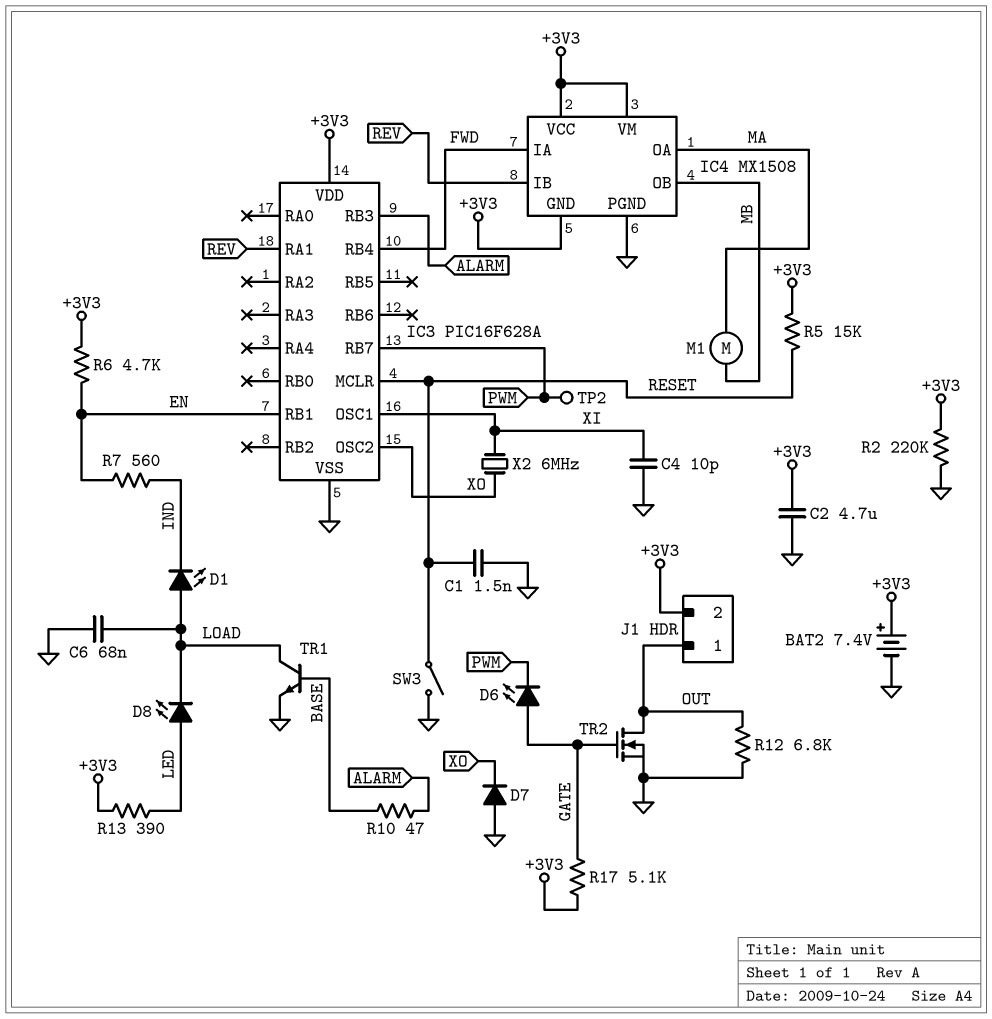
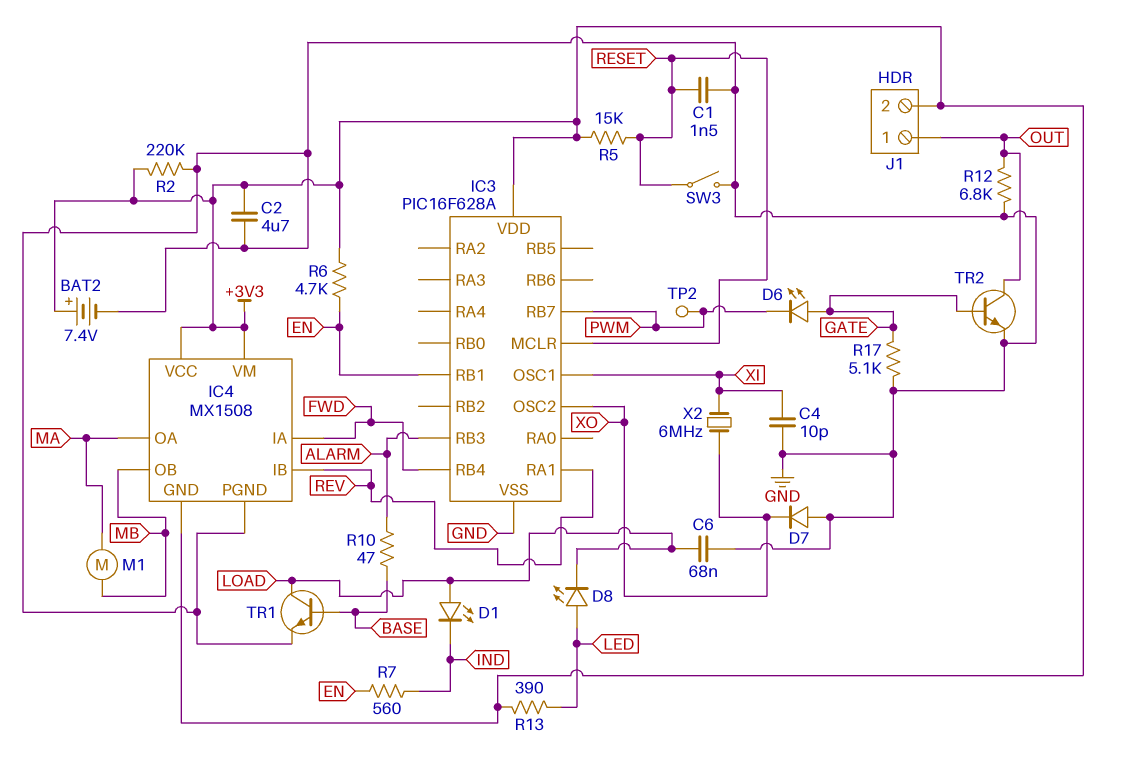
R17: 5.1k (+3V3, GATE) -> 5.1k (GATE, GND)
TR2: NMOS (G GATE, D OUT, S GND) -> NPN (B GATE, C OUT, E GND)

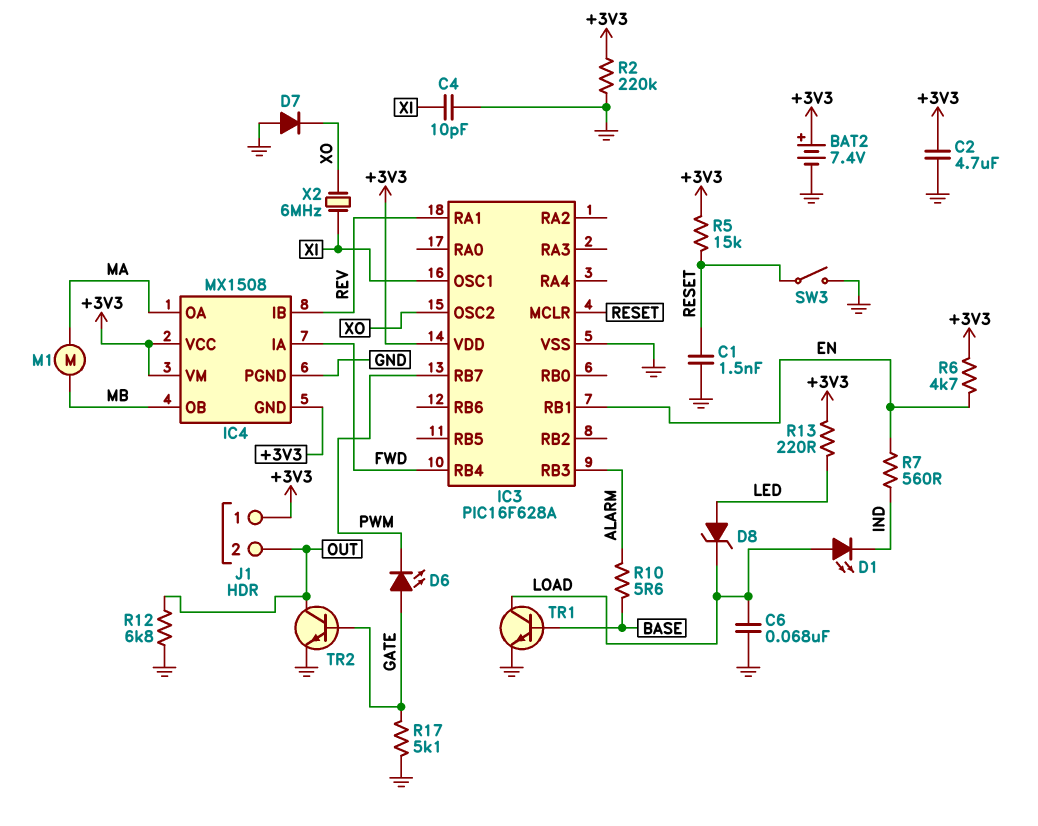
D8: LED (A LED, K LOAD) -> zener (A LED, K LOAD)
J1 pin 1: OUT -> +3V3
J1 pin 2: +3V3 -> OUT
R10: 47 (ALARM, BASE) -> 5.6 (ALARM, BASE)
R13: 390 (+3V3, LED) -> 220 (+3V3, LED)
TP2: test point (PWM) -> none

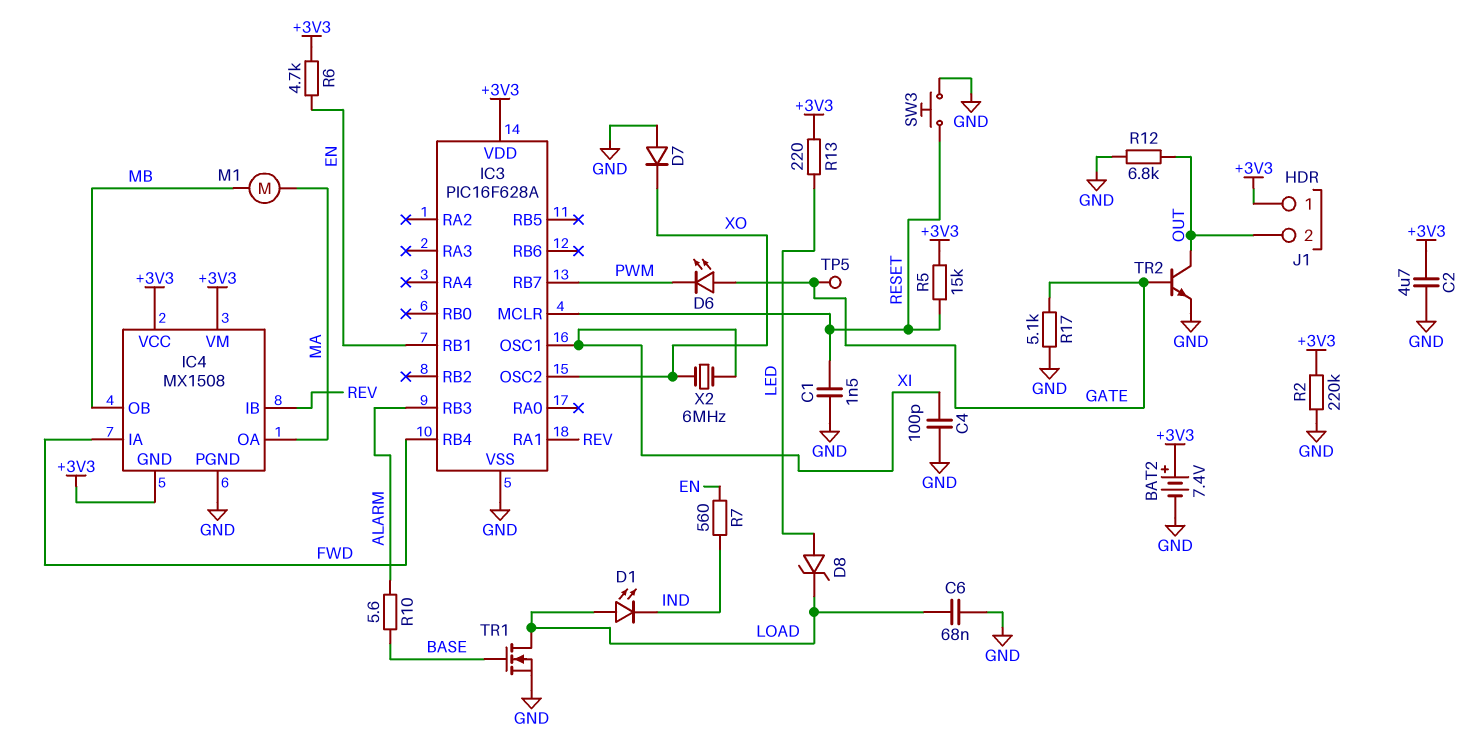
C4: 10pF (GND, XI) -> 100pF (GND, XI)
SW3: switch (GND, RESET) -> button (GND, RESET)
TP5: none -> test point (GATE)
TR1: NPN (B BASE, C LOAD, E GND) -> NMOS (G BASE, D LOAD, S GND)

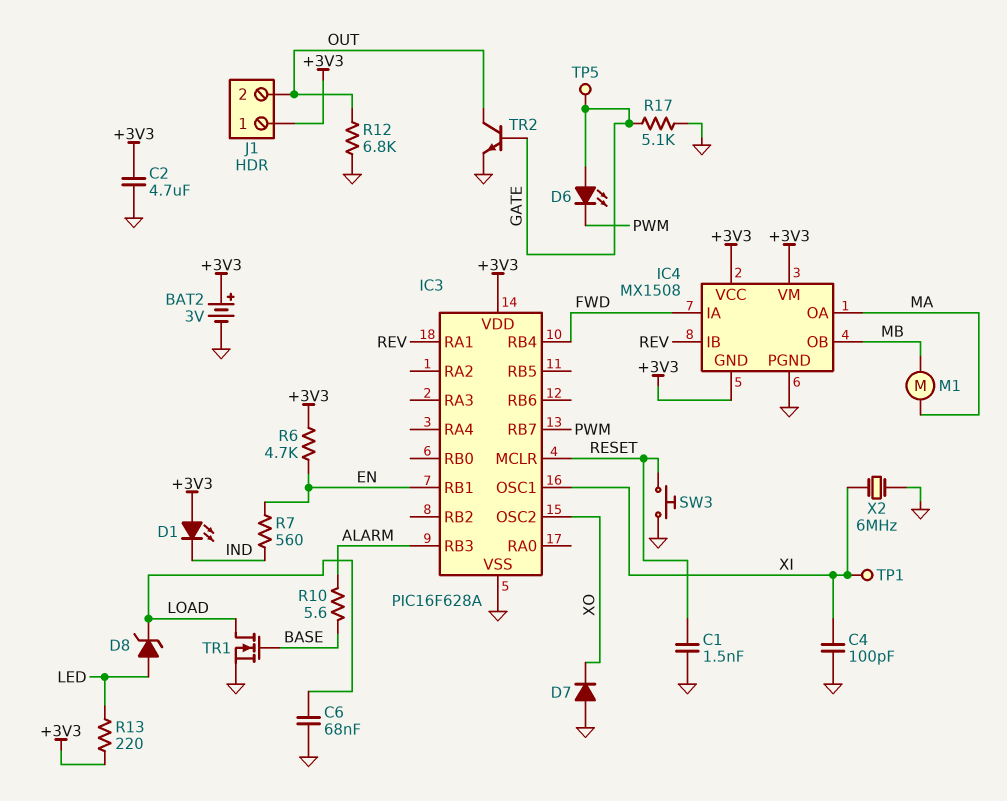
BAT2: 7.4V (plus +3V3, minus GND) -> 3V (plus +3V3, minus GND)
D1: LED (A LOAD, K IND) -> LED (A +3V3, K IND)
R2: 220k (+3V3, GND) -> none
R5: 15k (+3V3, RESET) -> none
TP1: none -> test point (XI)
X2: 6MHz (XI, XO) -> 6MHz (GND, XI)

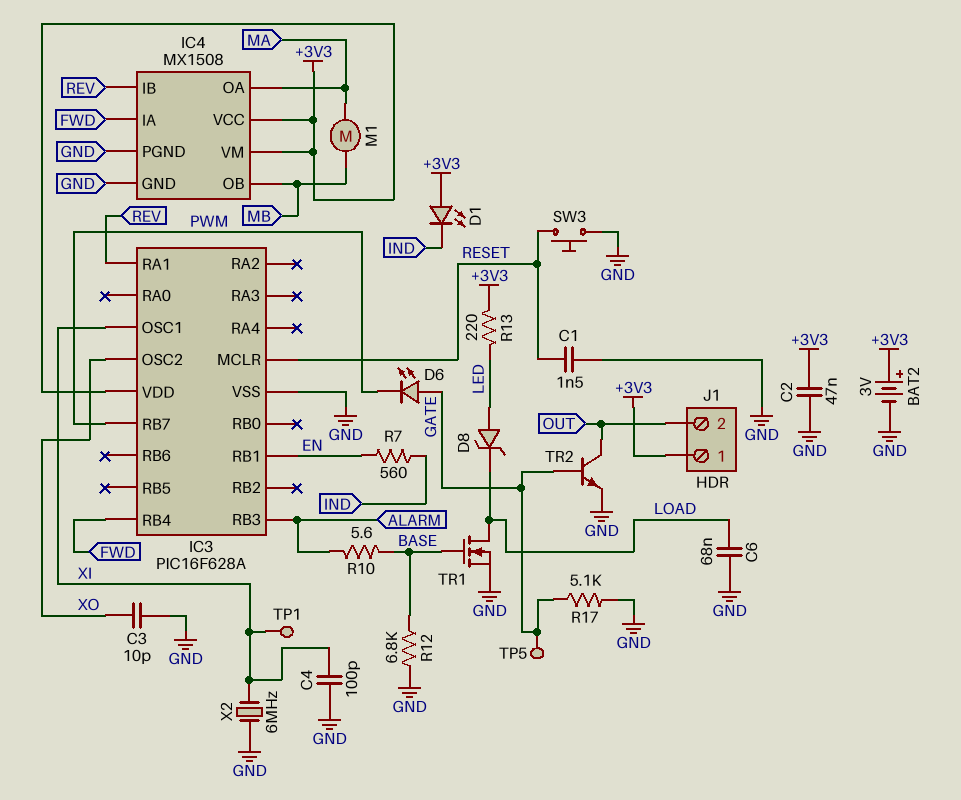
C2: 4.7uF (+3V3, GND) -> 47nF (+3V3, GND)
C3: none -> 10pF (GND, XO)
D7: diode (A GND, K XO) -> none
IC4 pin GND: +3V3 -> GND
R6: 4.7k (+3V3, EN) -> none
R12: 6.8k (GND, OUT) -> 6.8k (BASE, GND)

